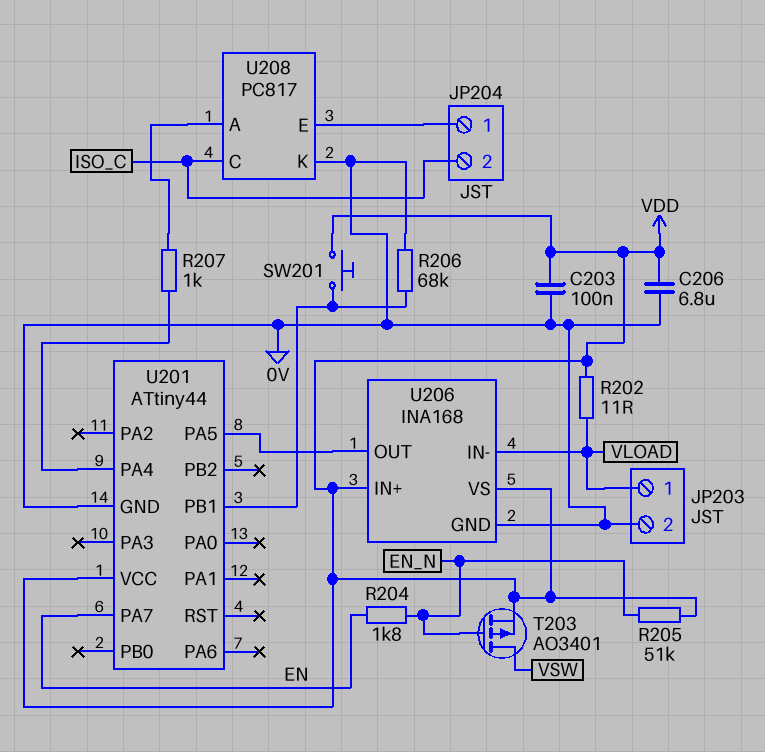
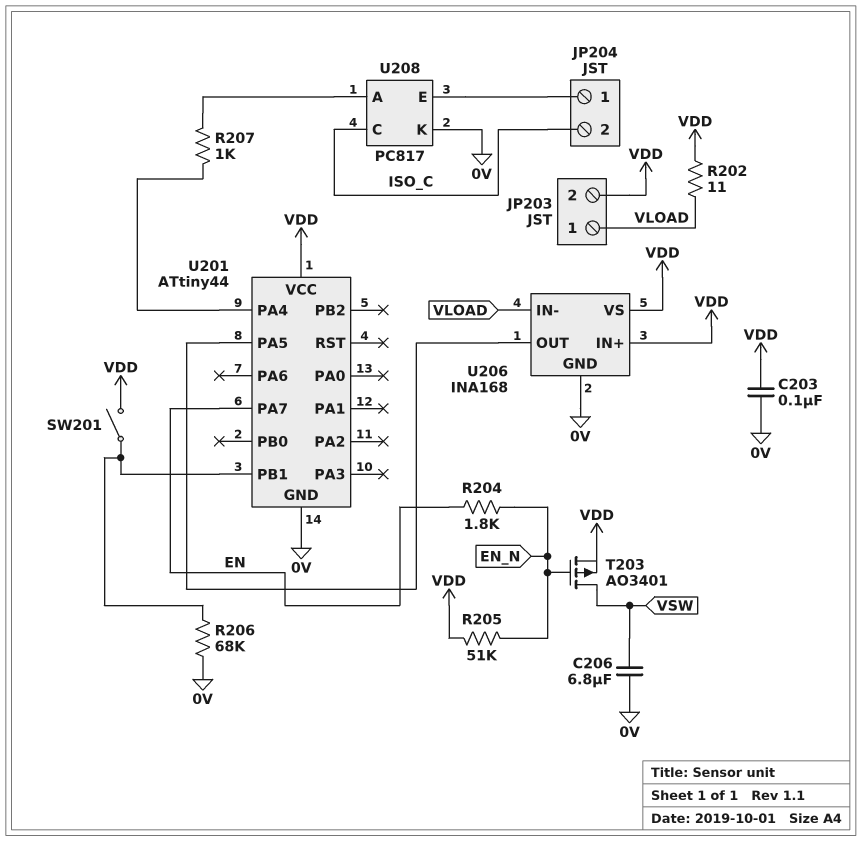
C206: 6.8uF (0V, VDD) -> 6.8uF (0V, VSW)
JP203 pin 2: 0V -> VDD
SW201: button (U201/PB1, VDD) -> switch (U201/PB1, VDD)

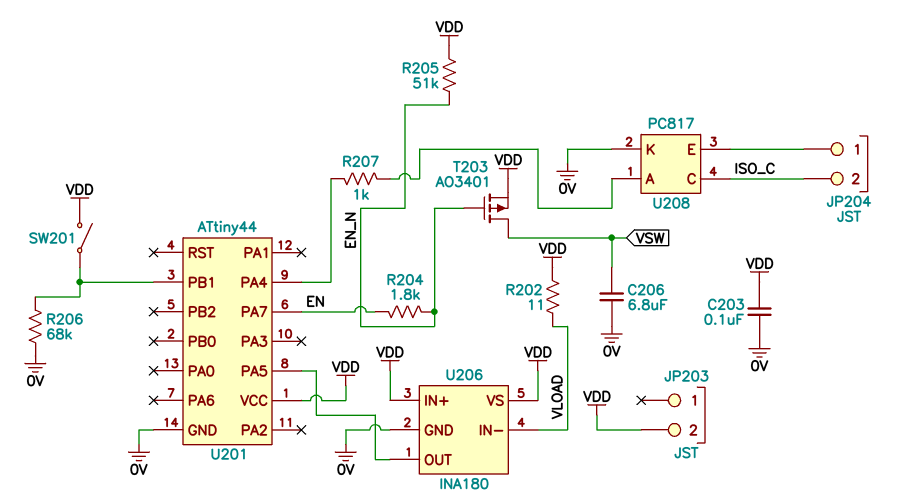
JP203 pin 1: VLOAD -> none
U206: INA168 -> INA180

